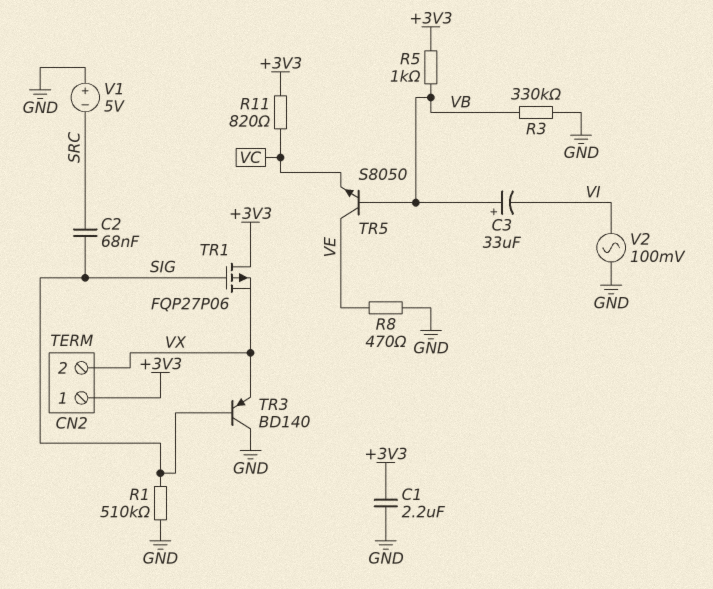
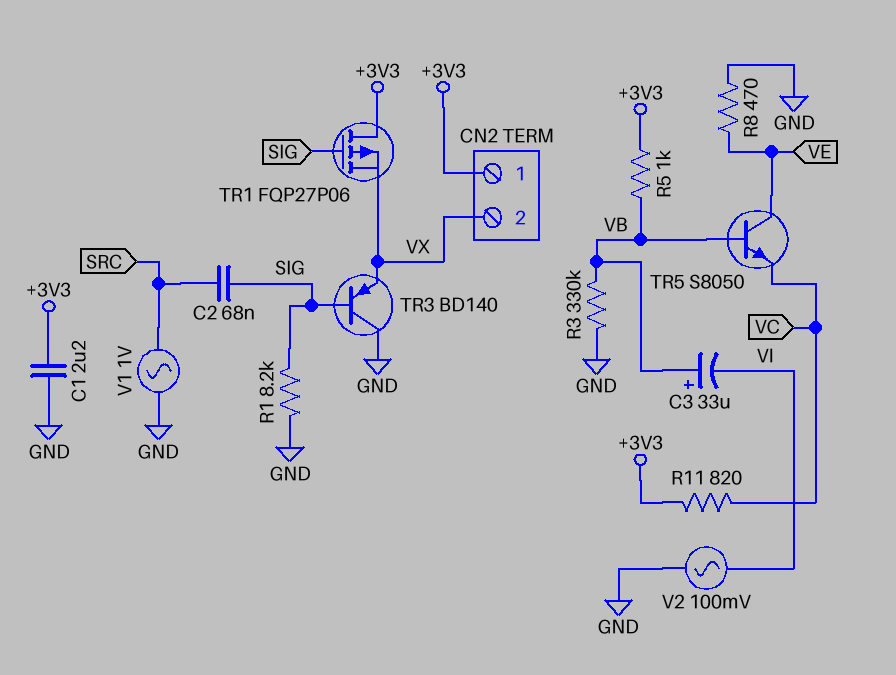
R1: 510k (GND, SIG) -> 8.2k (GND, SIG)
V1: 5V (plus GND, minus SRC) -> AC 1V (GND, SRC)

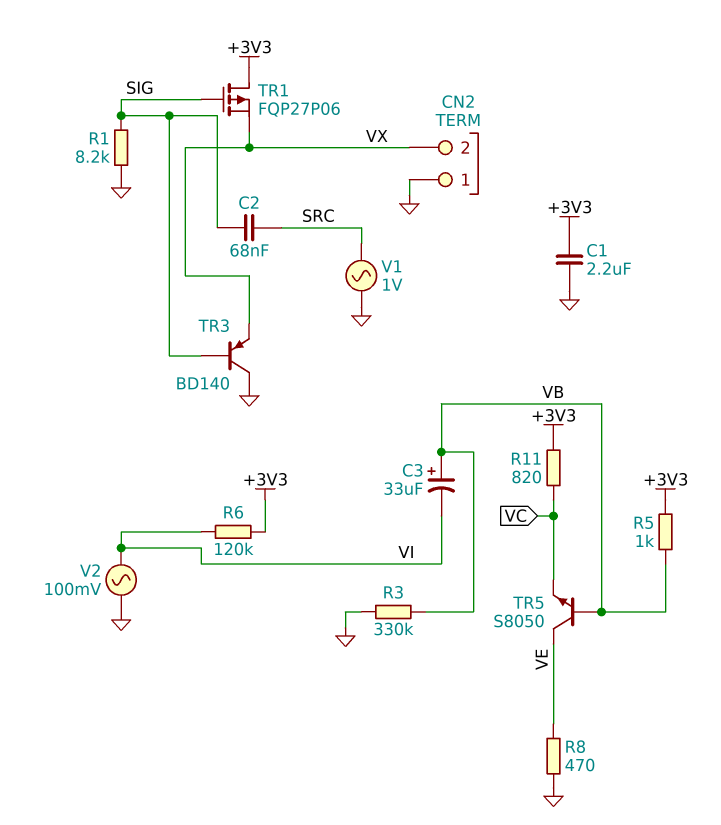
CN2 pin 1: +3V3 -> GND
R6: none -> 120k (+3V3, VI)

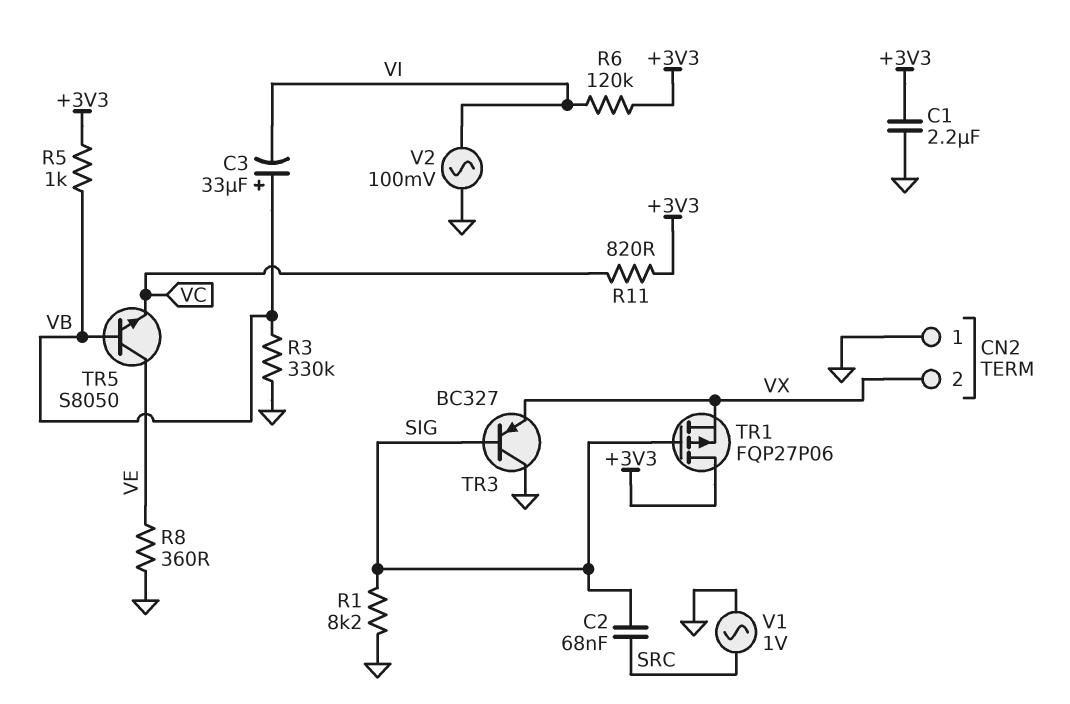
R8: 470 (GND, VE) -> 360 (GND, VE)
TR3: PNP BD140 (B SIG, C GND, E VX) -> PNP BC327 (B SIG, C GND, E VX)

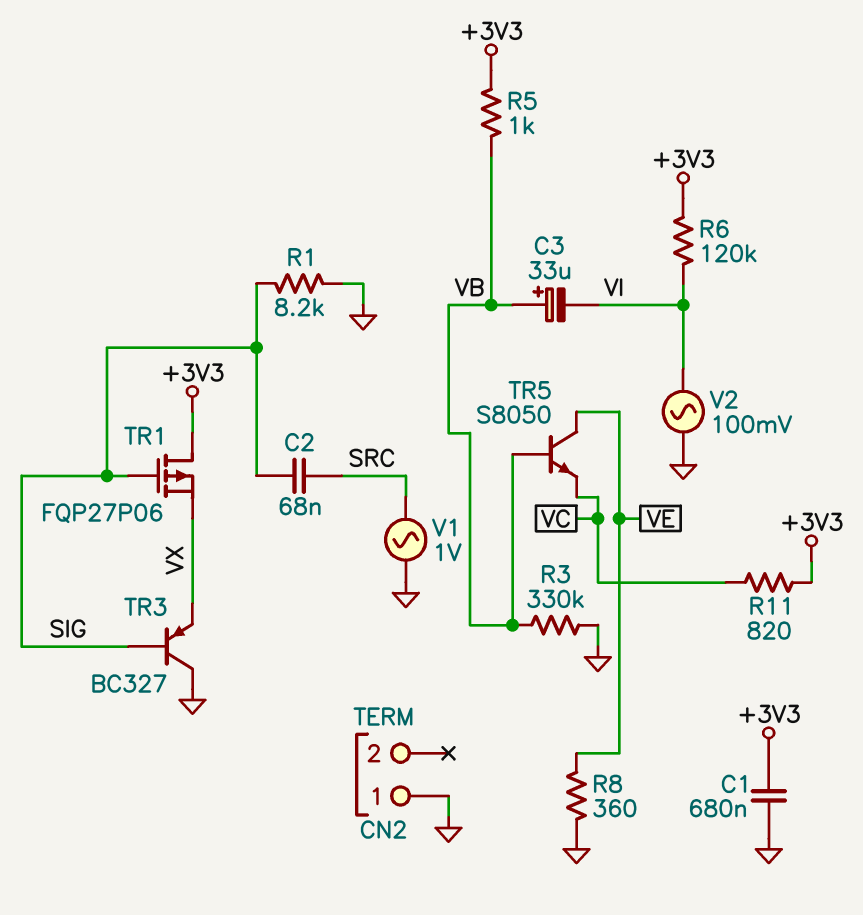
C1: 2.2uF (+3V3, GND) -> 680nF (+3V3, GND)
CN2 pin 2: VX -> none

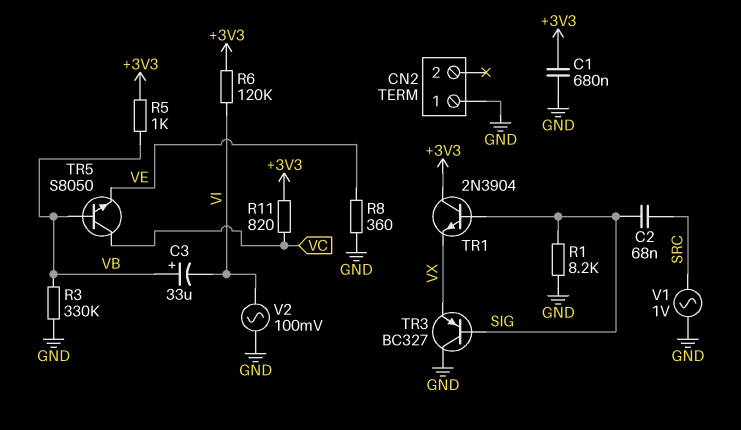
TR1: PMOS FQP27P06 (G SIG, D +3V3, S VX) -> NPN 2N3904 (B SIG, C +3V3, E VX)
TR5: NPN S8050 (B VB, C VE, E VC) -> NPN S8050 (B VB, C VC, E VE)

